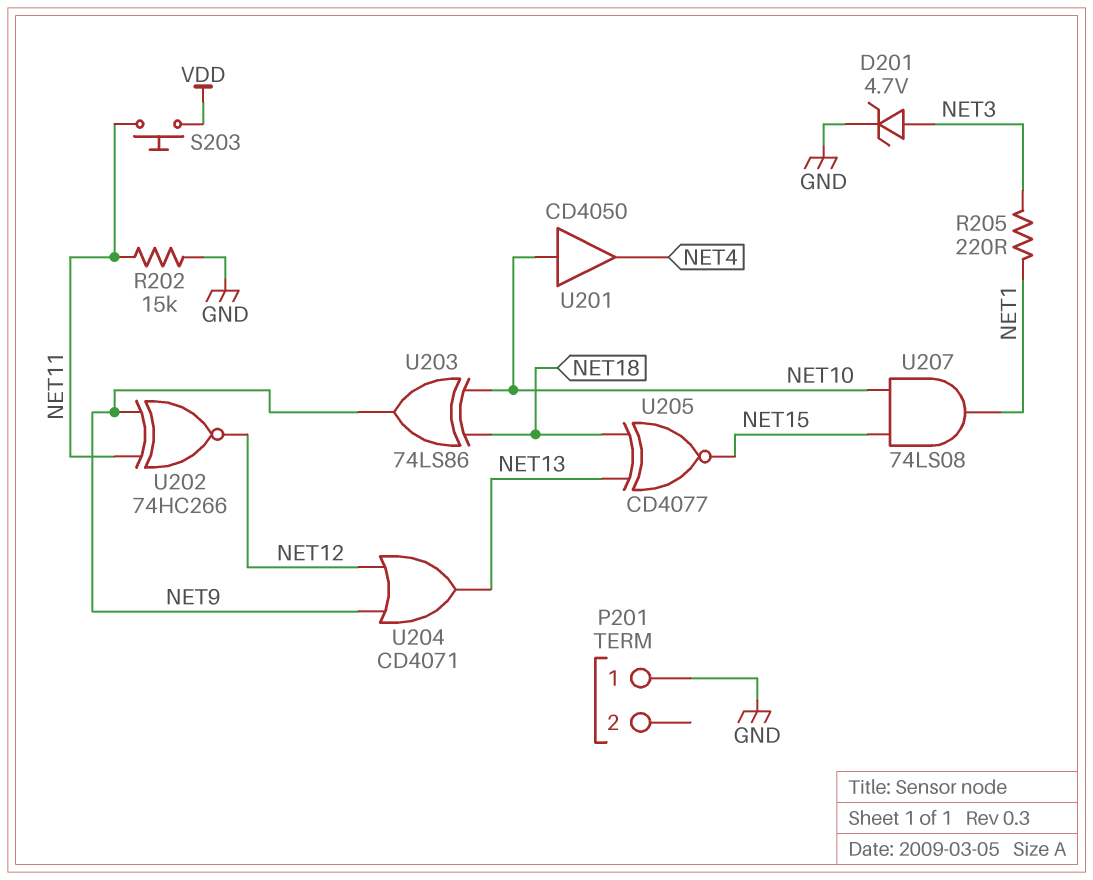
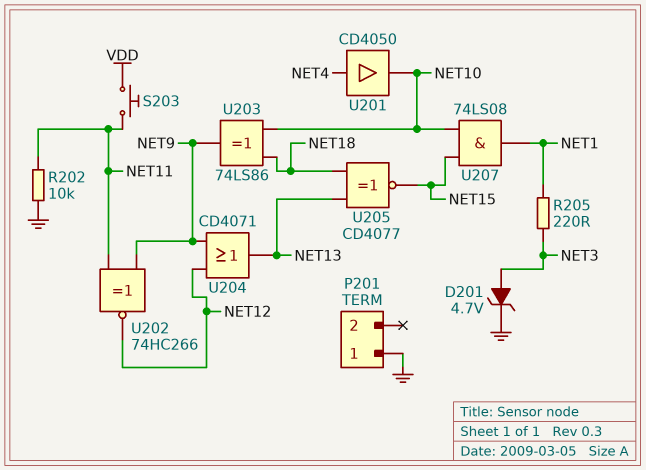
R202: 15k (GND, NET11) -> 10k (GND, NET11)
U201: buffer CD4050 (in NET10, out NET4) -> buffer CD4050 (in NET4, out NET10)

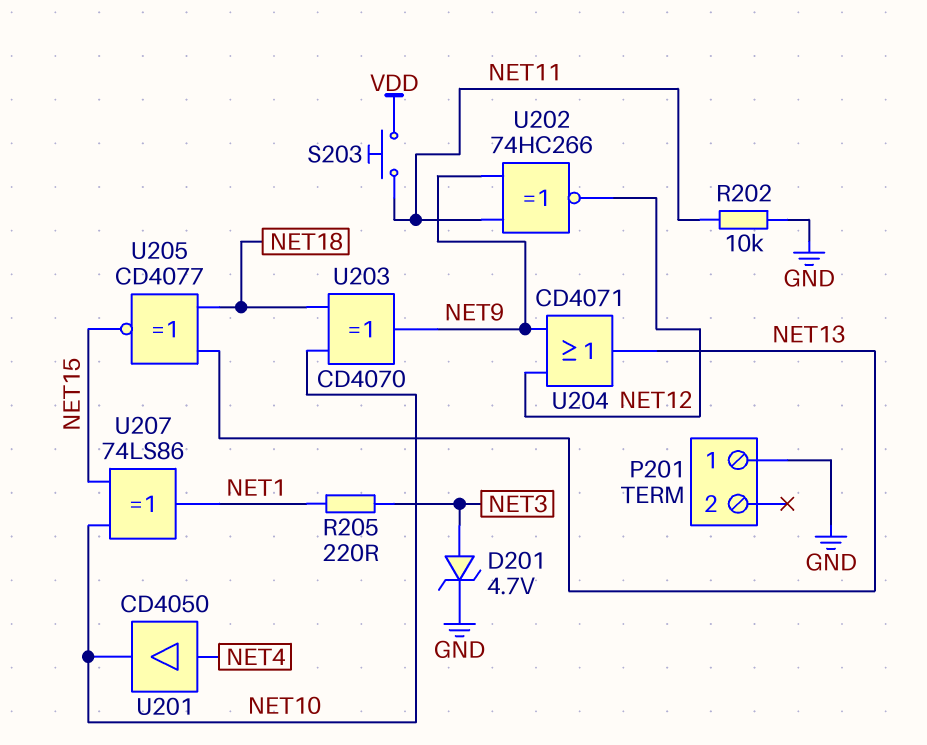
U203: XOR 74LS86 (in NET10, in NET18, out NET9) -> XOR CD4070 (in NET10, in NET18, out NET9)
U207: AND 74LS08 (in NET10, in NET15, out NET1) -> XOR 74LS86 (in NET10, in NET15, out NET1)

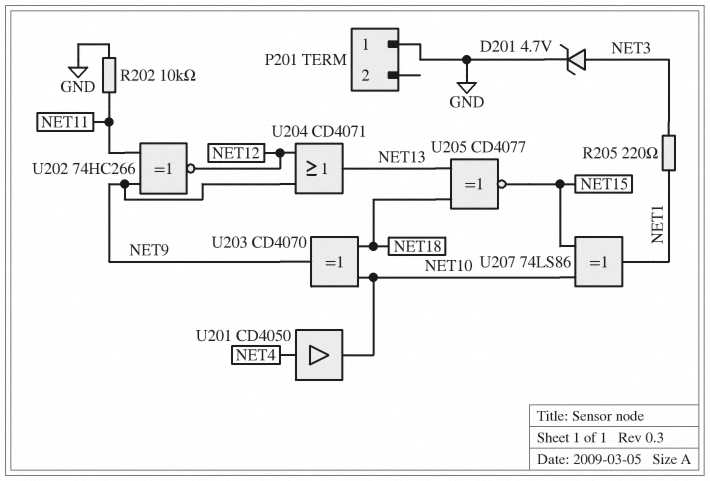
S203: button (NET11, VDD) -> none

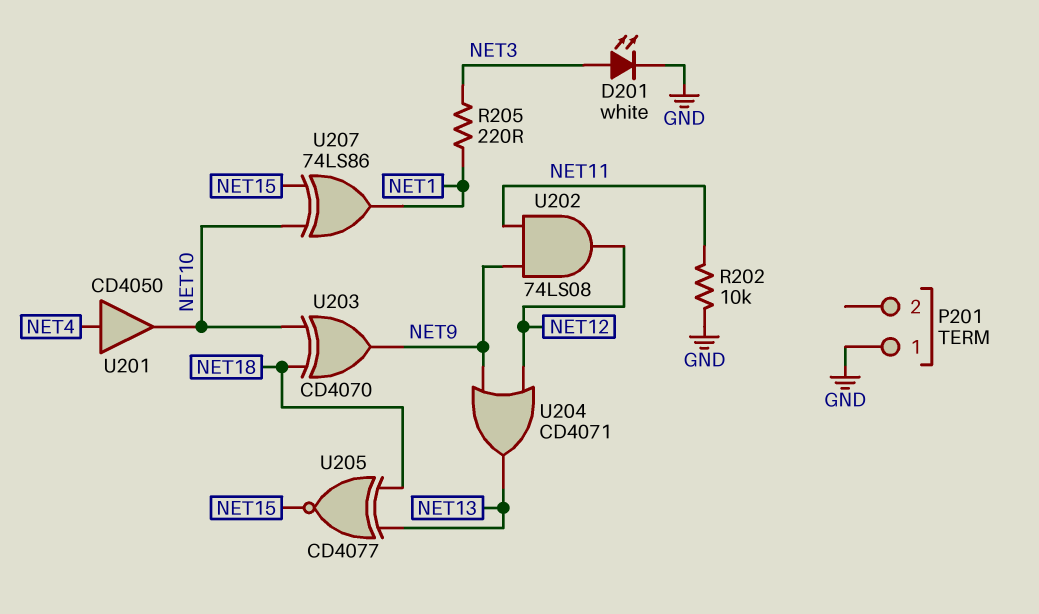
D201: zener 4.7V (A NET3, K GND) -> LED white (A NET3, K GND)
U202: XNOR 74HC266 (in NET9, in NET11, out NET12) -> AND 74LS08 (in NET9, in NET11, out NET12)

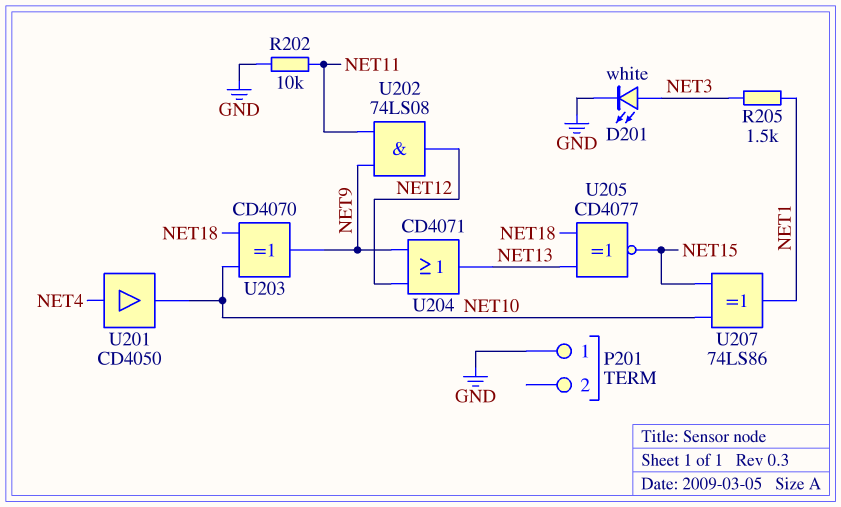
R205: 220 (NET1, NET3) -> 1.5k (NET1, NET3)

